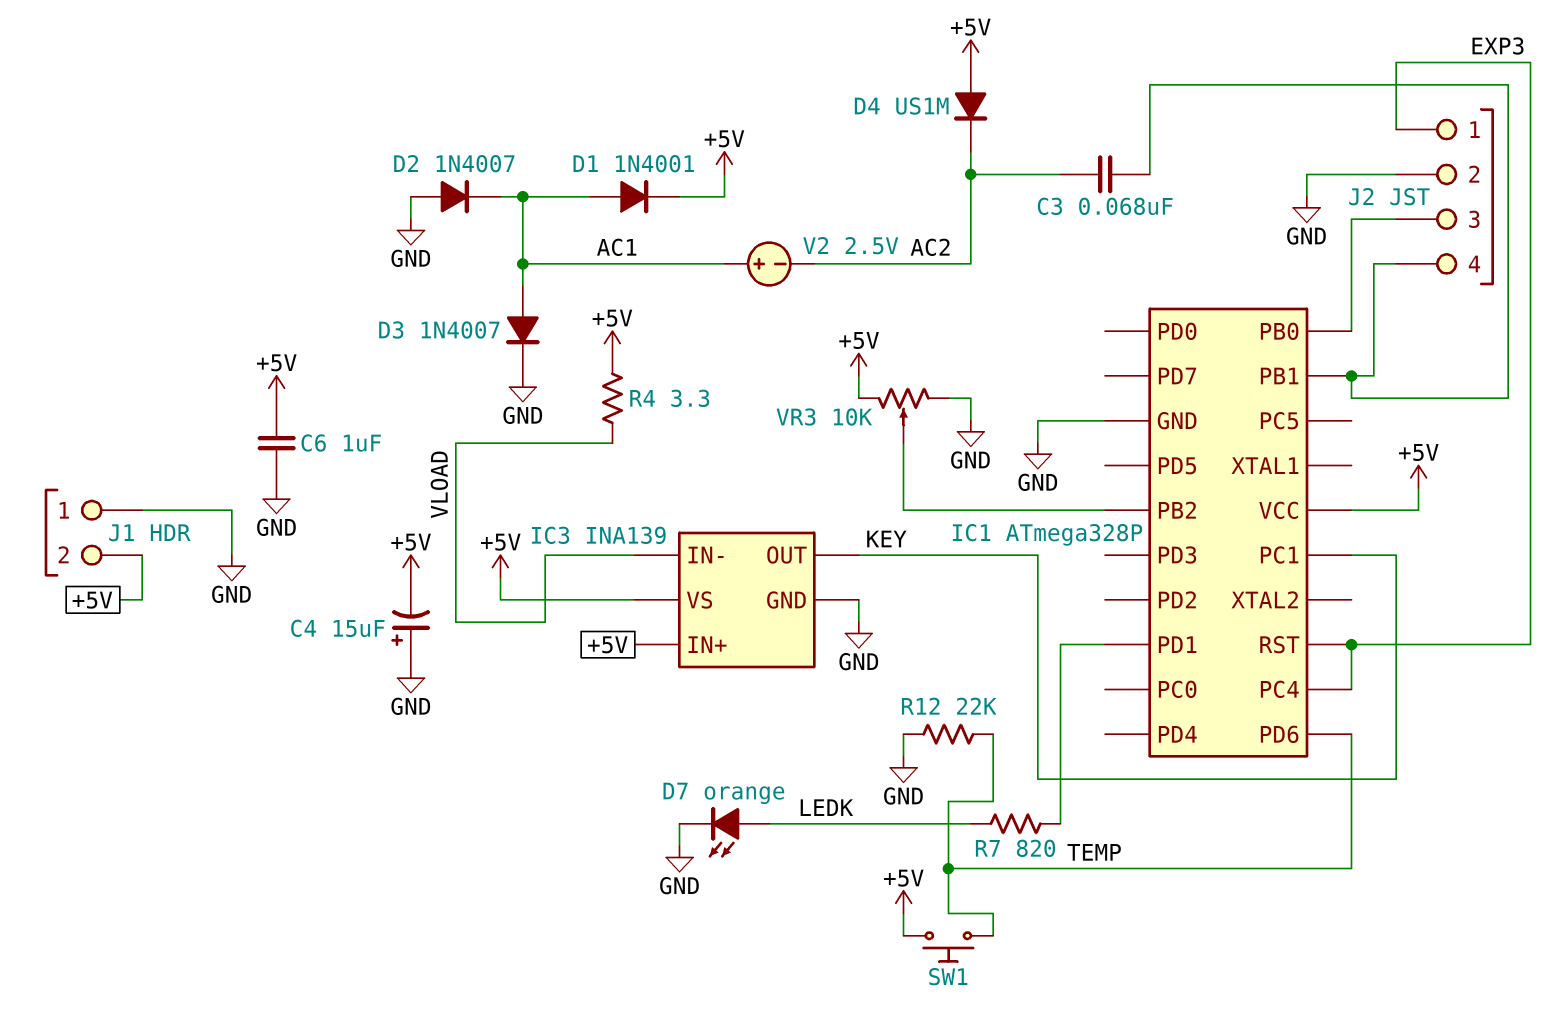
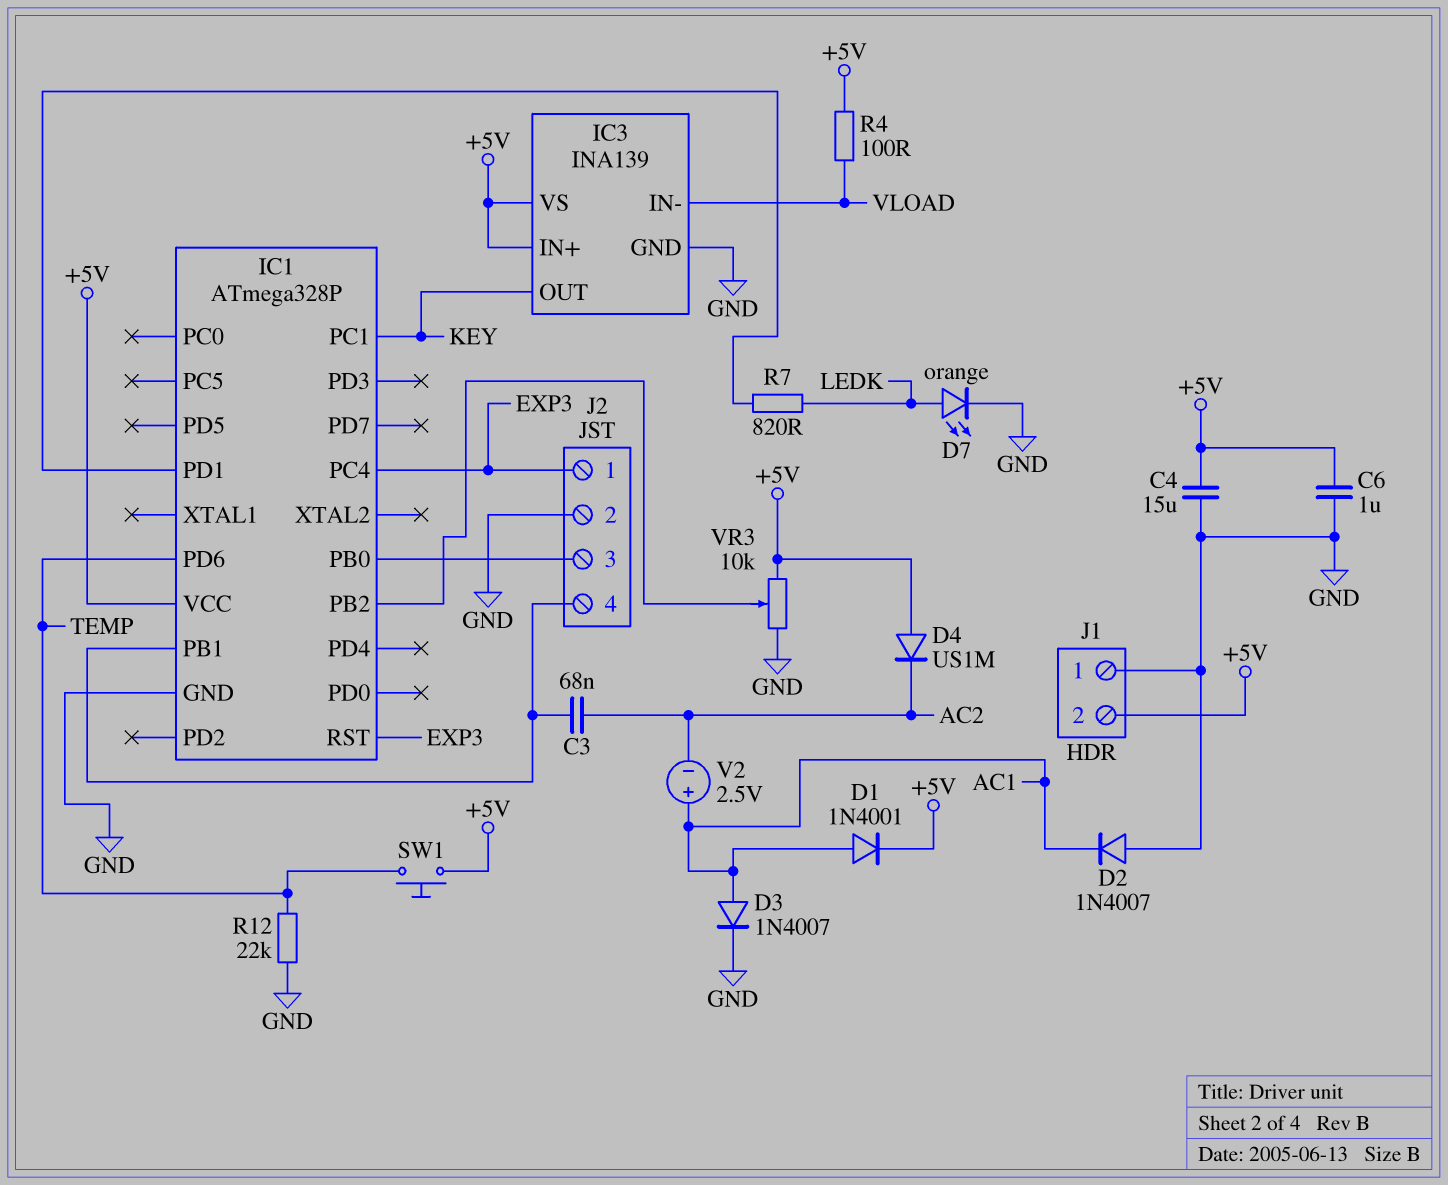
C4: 15uF (plus GND, minus +5V) -> 15uF (+5V, GND)
R4: 3.3 (+5V, VLOAD) -> 100 (+5V, VLOAD)

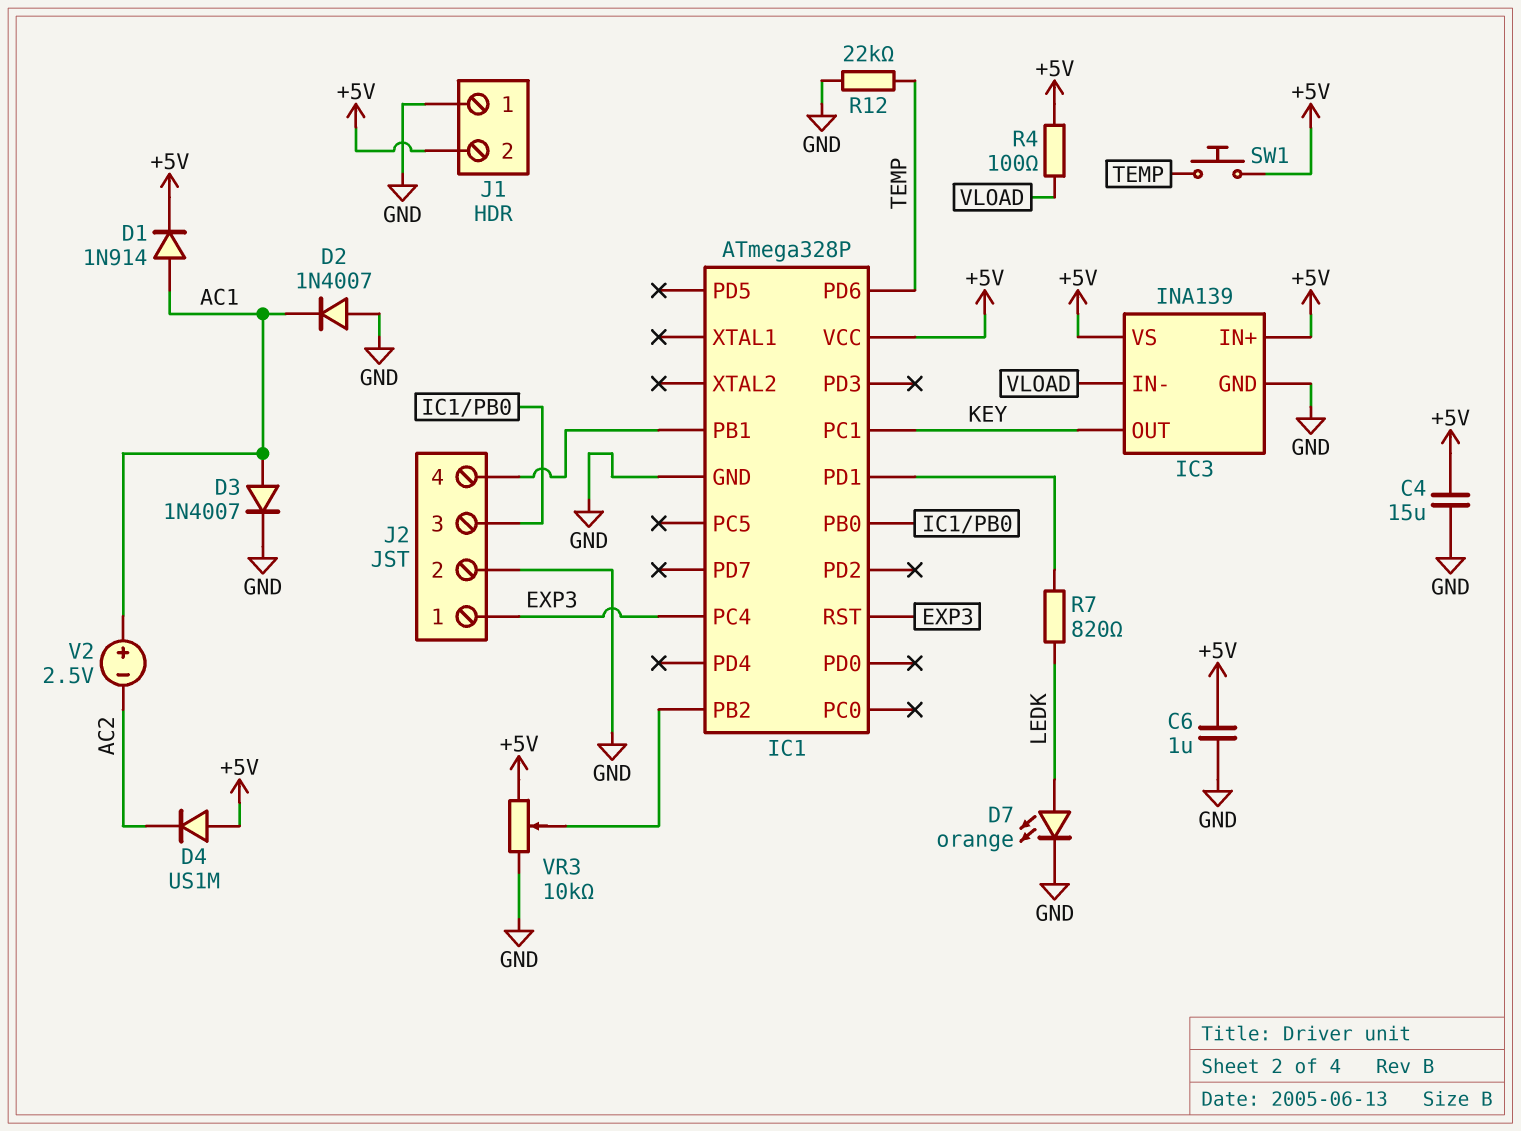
C3: 68nF (AC2, IC1/PB1) -> none
D1: diode 1N4001 (A AC1, K +5V) -> diode 1N914 (A AC1, K +5V)

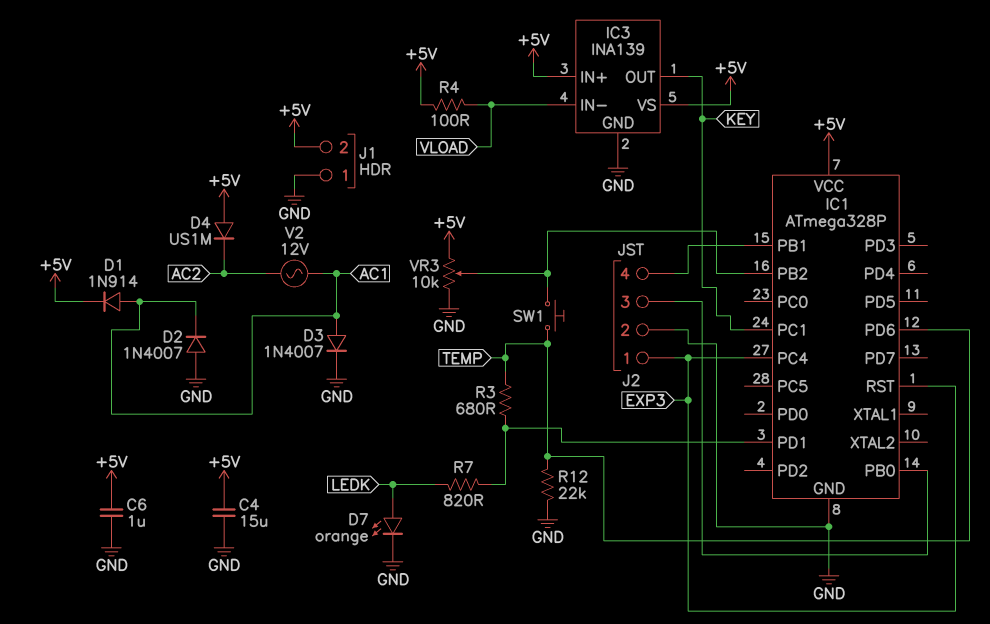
R3: none -> 680 (IC1/PD1, TEMP)
SW1: button (+5V, TEMP) -> button (IC1/PB2, TEMP)
V2: 2.5V (plus AC1, minus AC2) -> AC 12V (AC1, AC2)

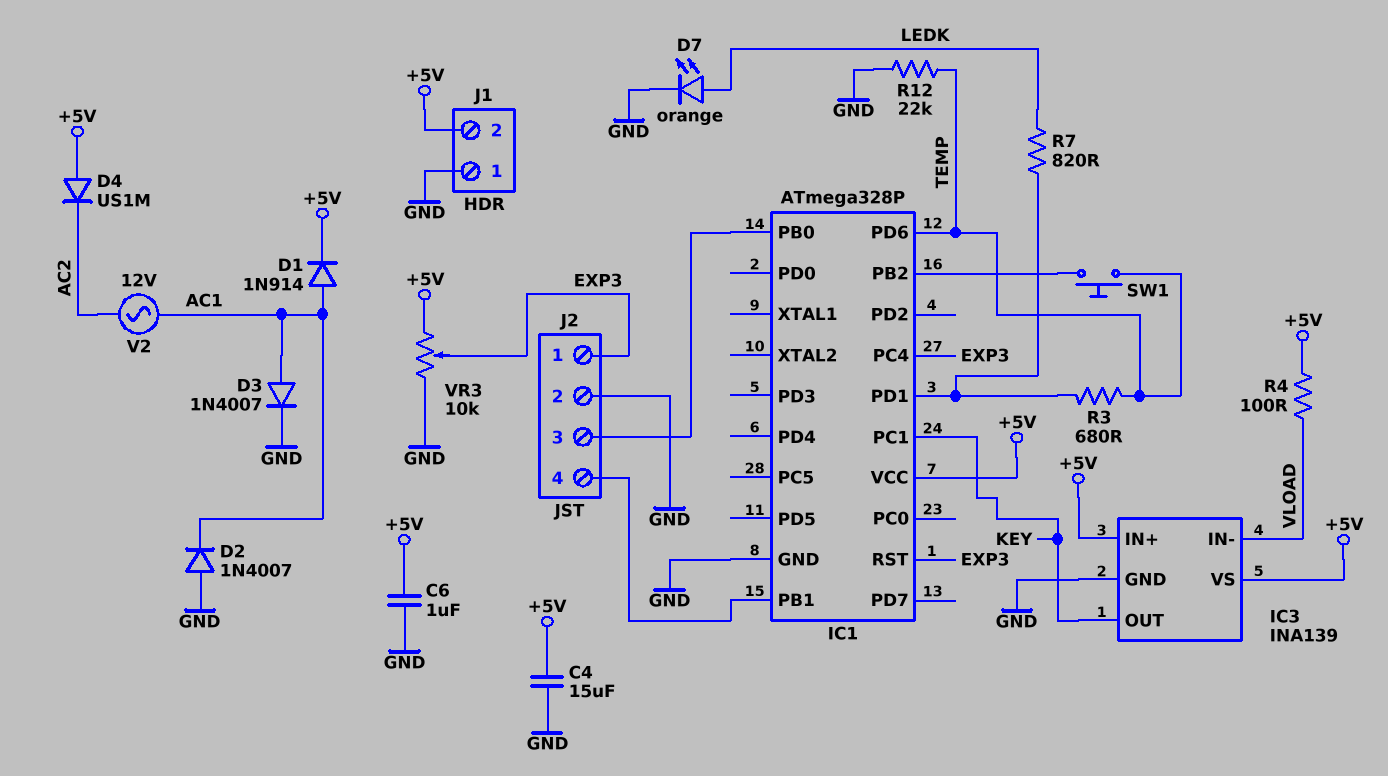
VR3: 10k (+5V, GND, wiper IC1/PB2) -> 10k (+5V, GND, wiper EXP3)

